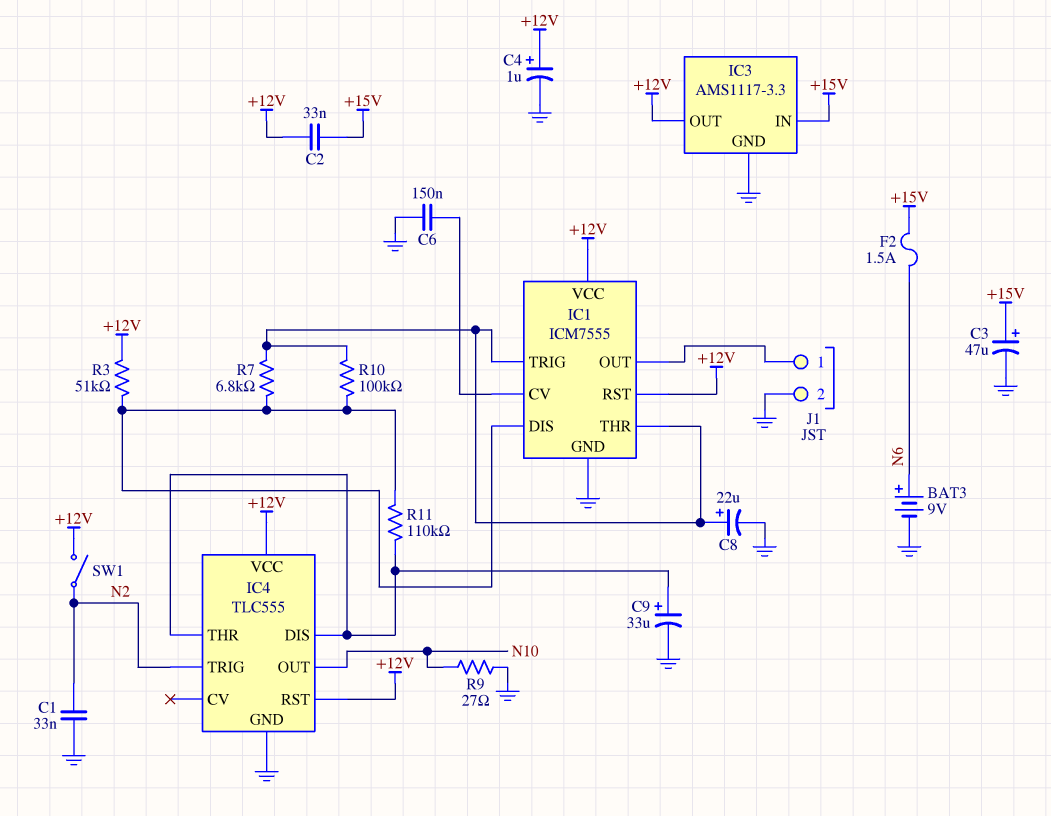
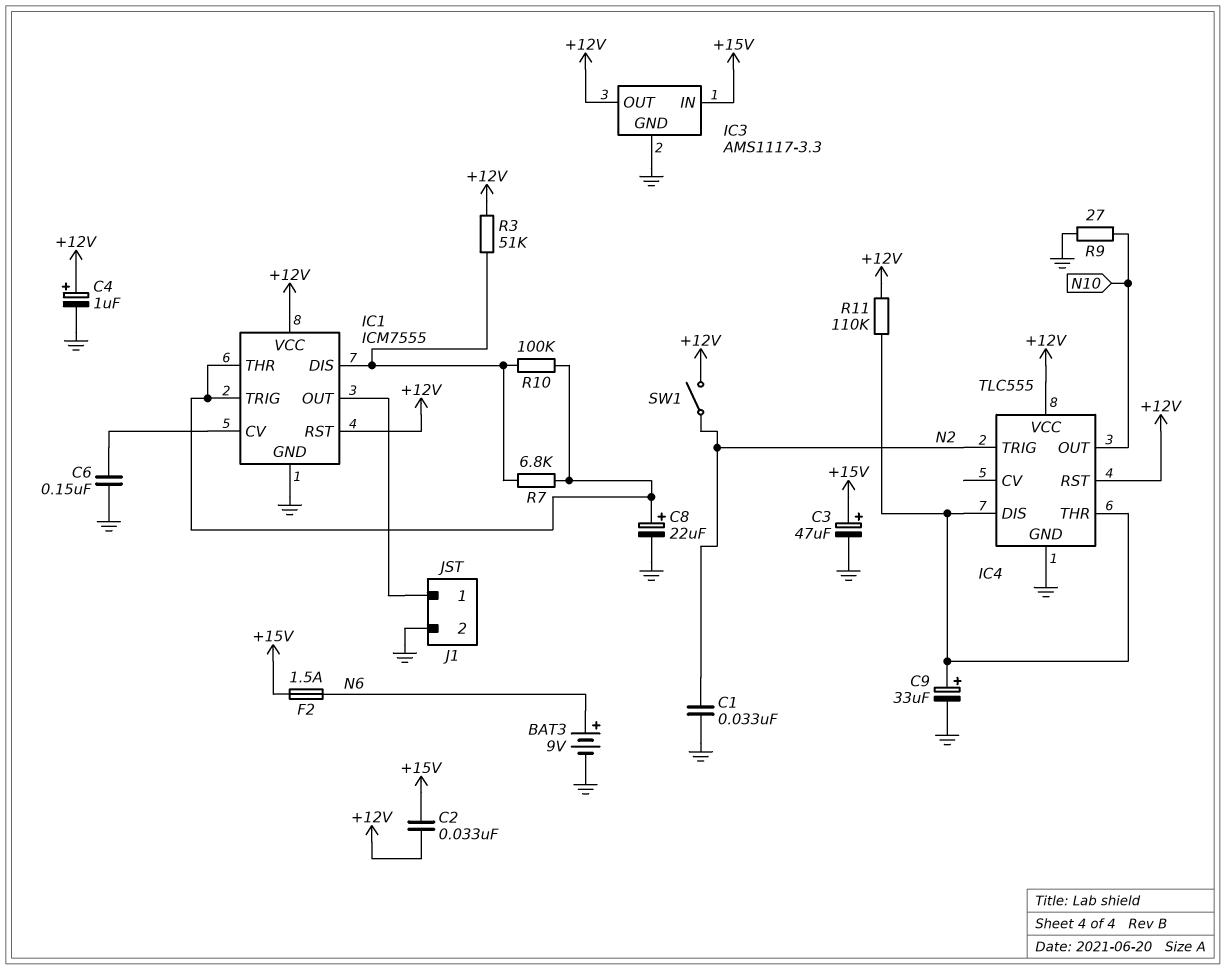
R11: 110k (IC1/DIS, IC4/DIS) -> 110k (+12V, IC4/DIS)

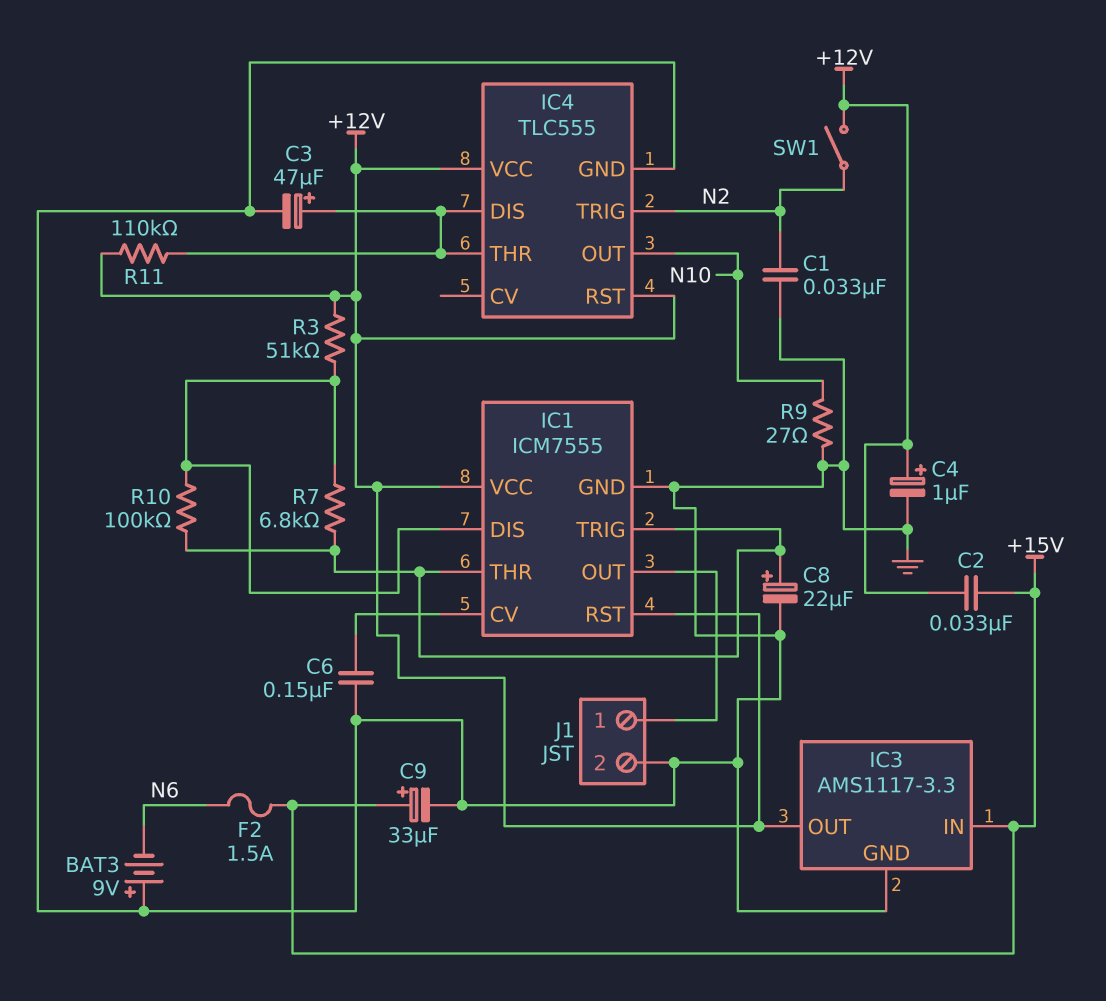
BAT3: 9V (plus N6, minus GND) -> 9V (plus GND, minus N6)
C3: 47uF (plus +15V, minus GND) -> 47uF (plus IC4/DIS, minus GND)
C9: 33uF (plus IC4/DIS, minus GND) -> 33uF (plus +15V, minus GND)

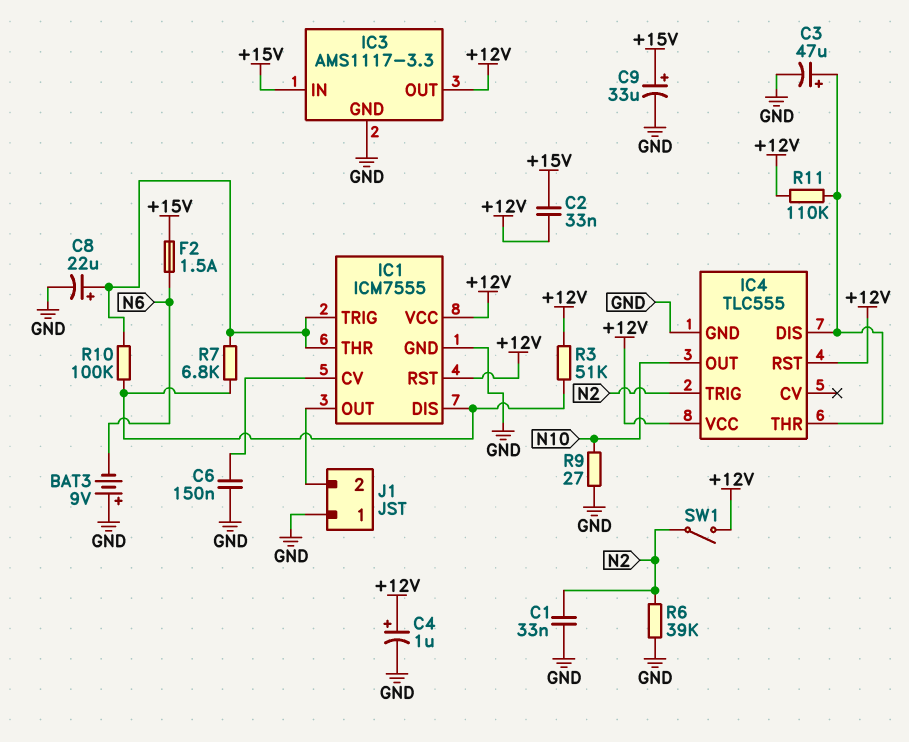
J1 pin 1: IC1/OUT -> GND
J1 pin 2: GND -> IC1/OUT
R6: none -> 39k (GND, N2)

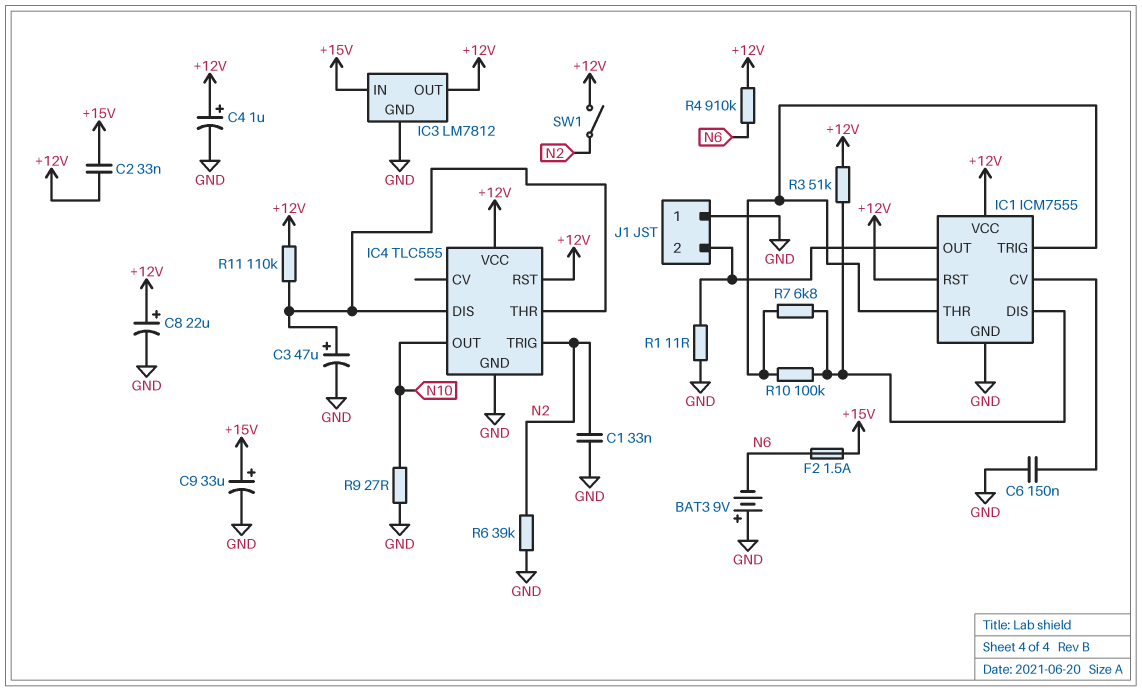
C8: 22uF (plus IC1/THR, minus GND) -> 22uF (plus +12V, minus GND)
IC3: AMS1117-3.3 -> LM7812
R1: none -> 11 (GND, IC1/OUT)
R4: none -> 910k (+12V, N6)

